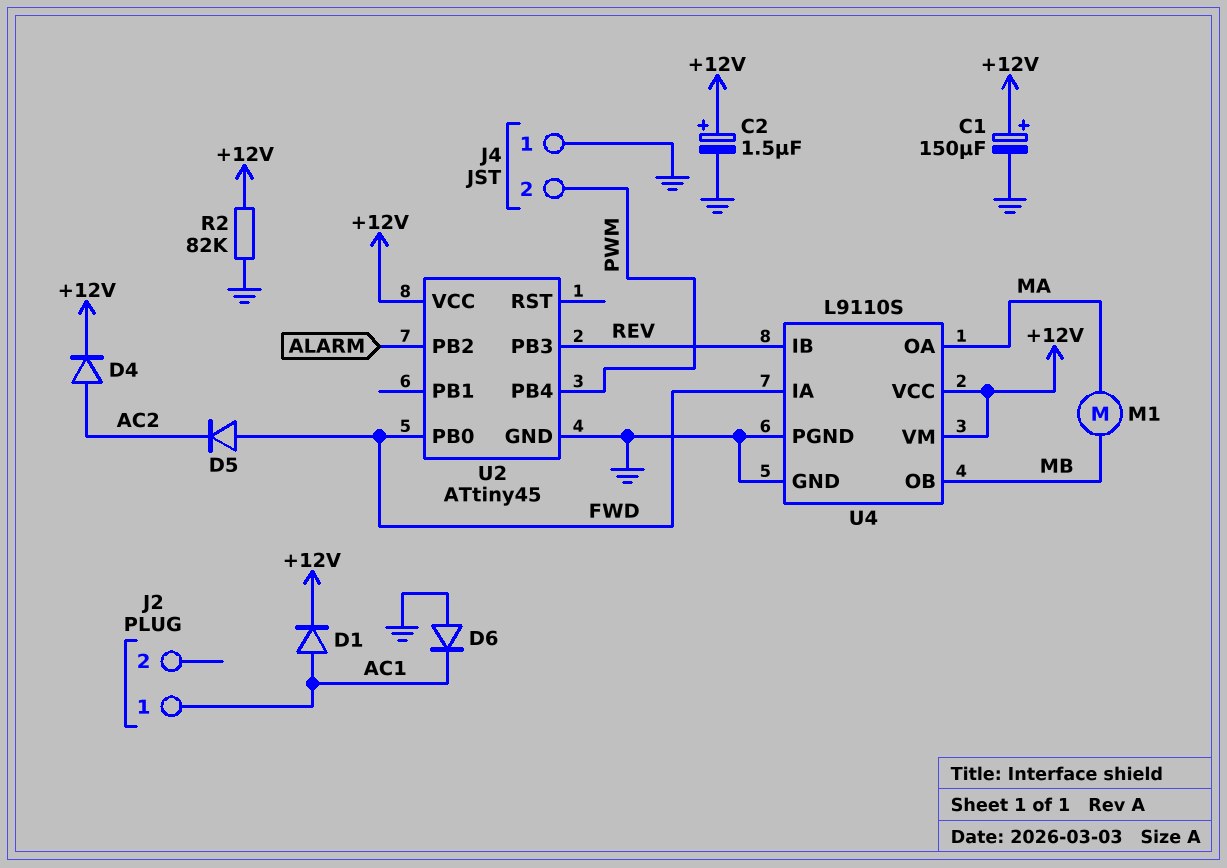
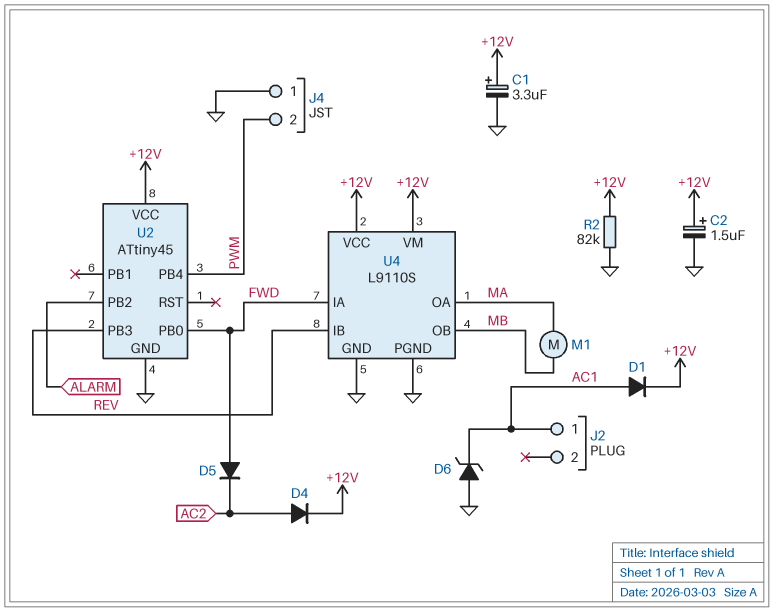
C1: 150uF (plus +12V, minus GND) -> 3.3uF (plus +12V, minus GND)
D6: diode (A GND, K AC1) -> zener (A GND, K AC1)

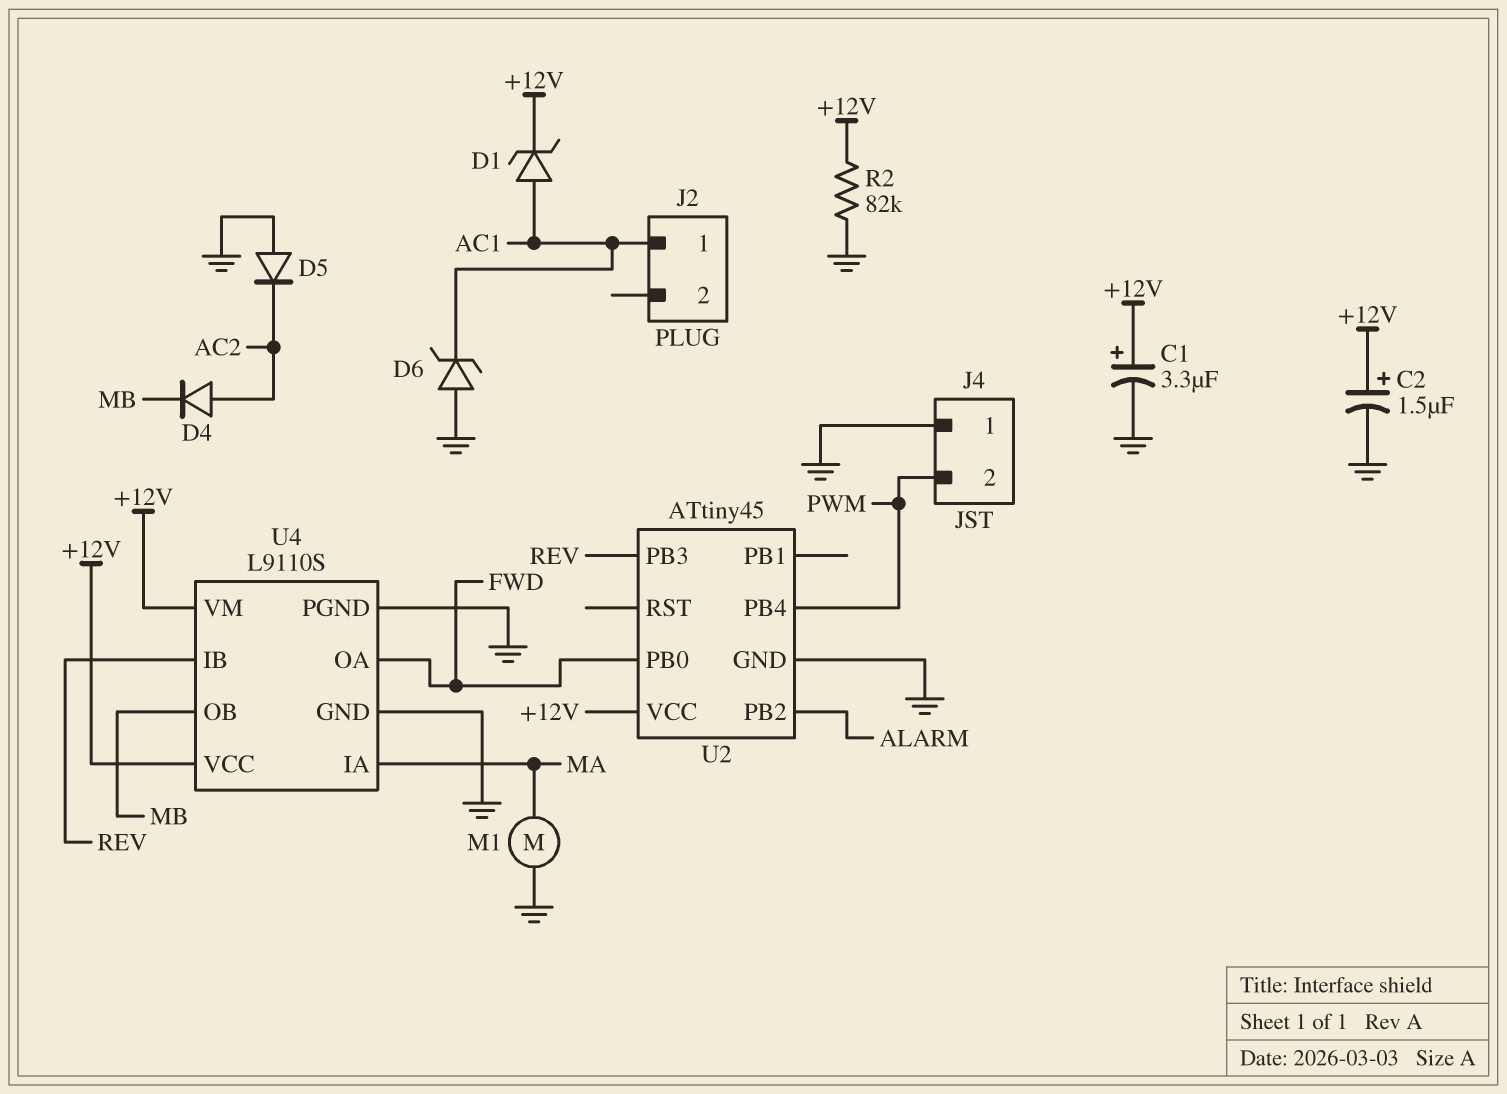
D1: diode (A AC1, K +12V) -> zener (A AC1, K +12V)
D4: diode (A AC2, K +12V) -> diode (A AC2, K MB)
D5: diode (A FWD, K AC2) -> diode (A GND, K AC2)
M1: motor (MA, MB) -> motor (GND, MA)
U4 pin IA: FWD -> MA
U4 pin OA: MA -> FWD

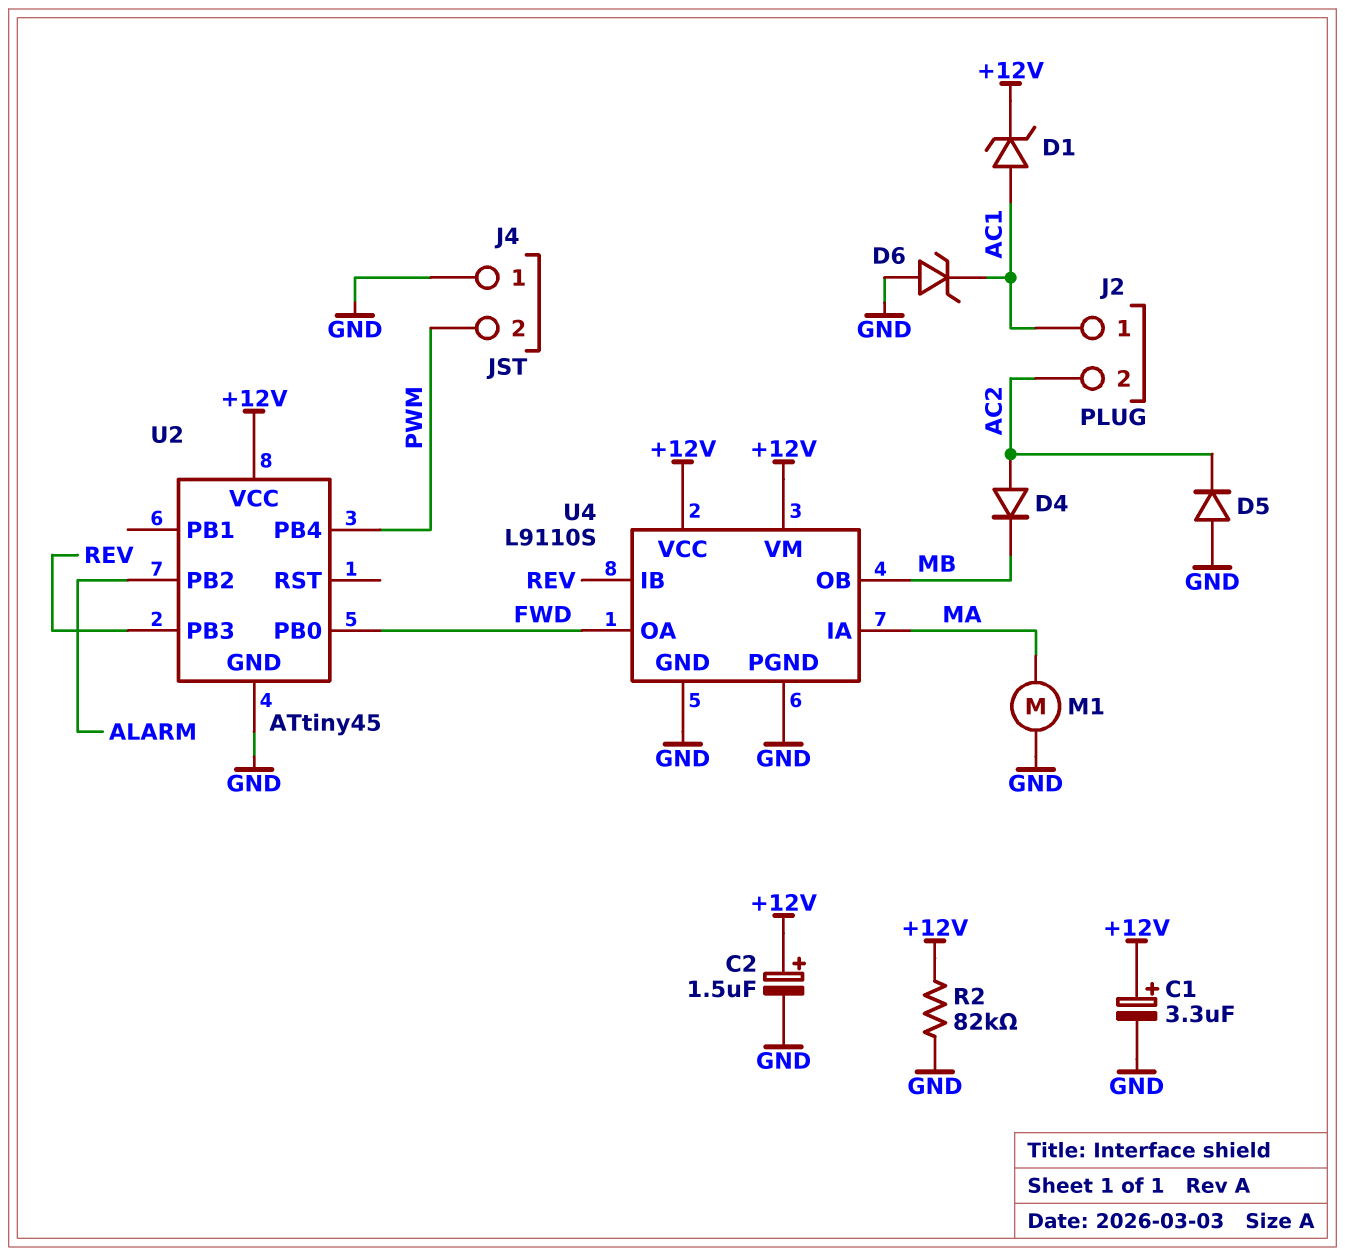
J2 pin 2: none -> AC2

